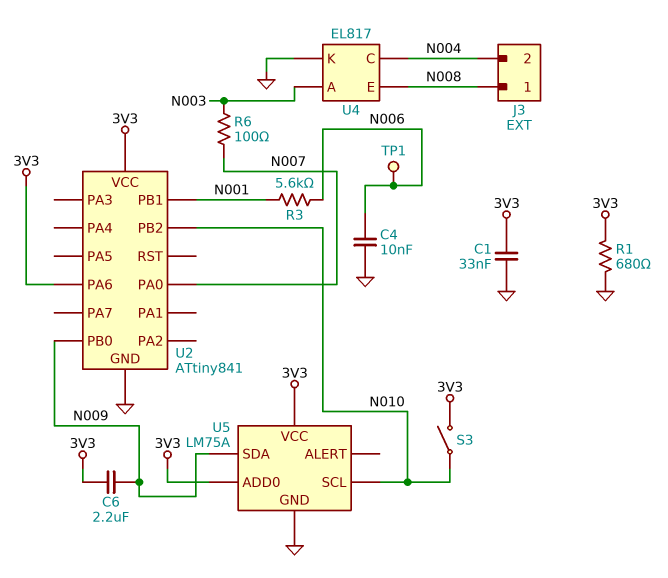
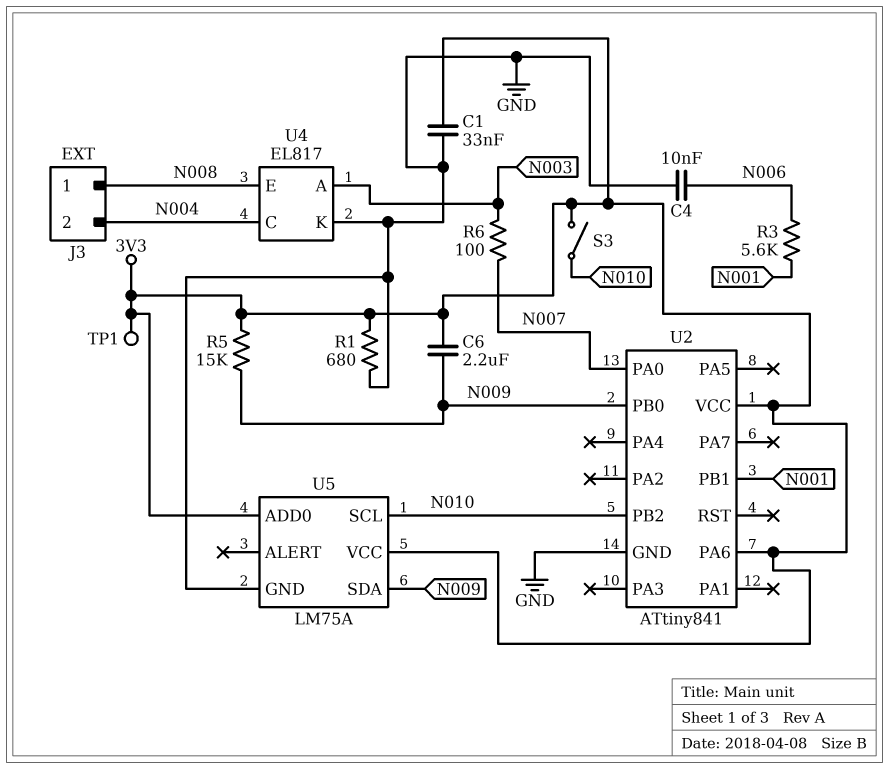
R5: none -> 15k (3V3, N009)
TP1: test point (N006) -> test point (3V3)

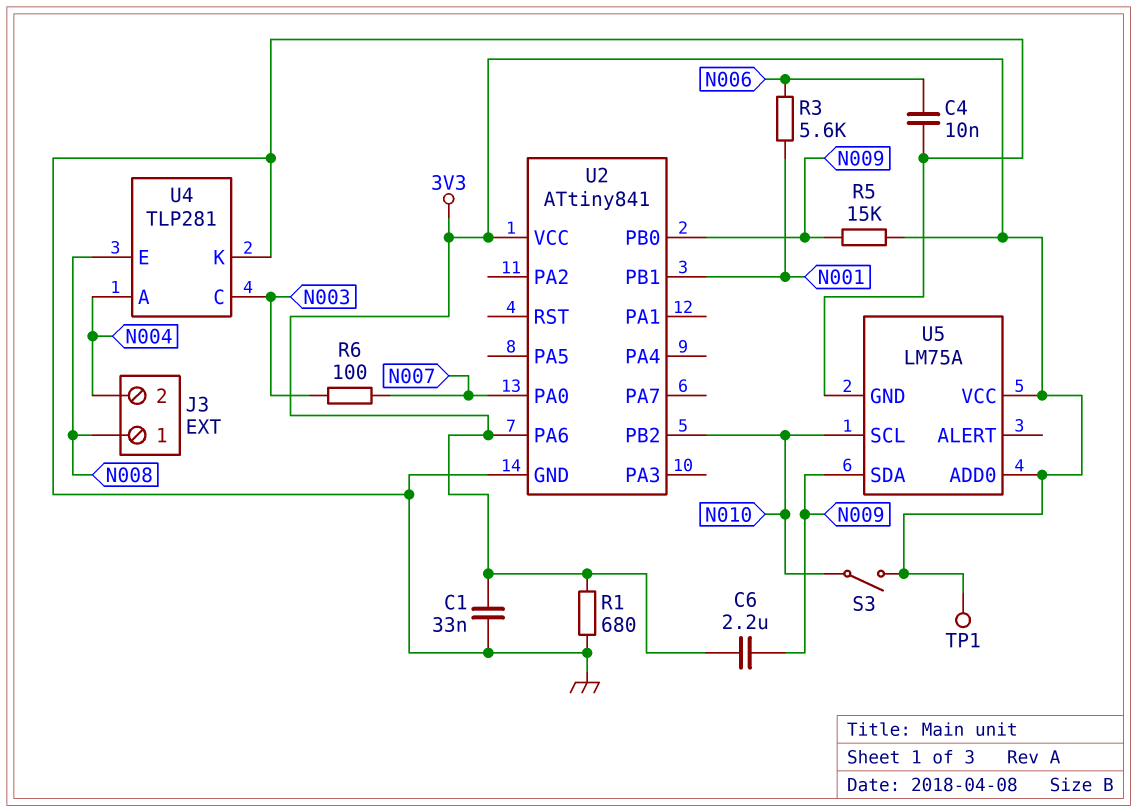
U4: EL817 -> TLP281
U4 pin A: N003 -> N004
U4 pin C: N004 -> N003

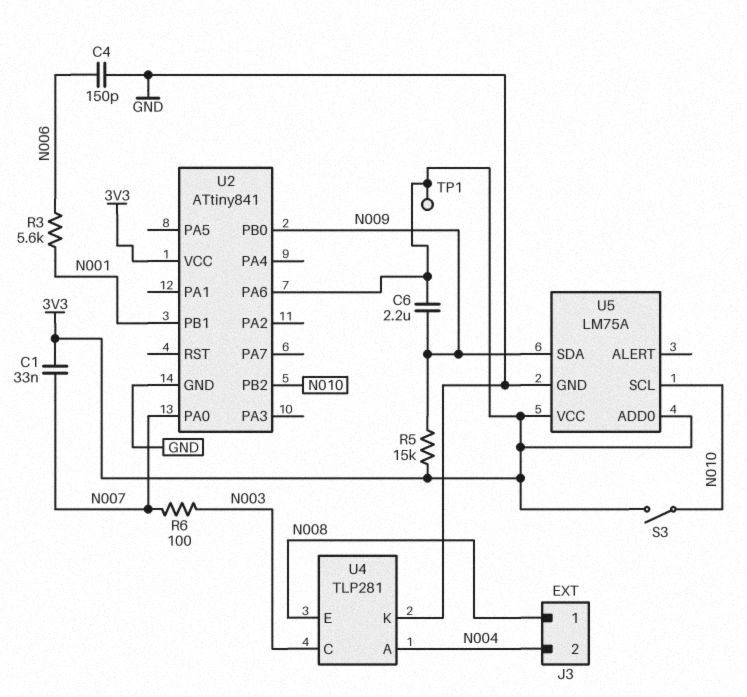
C1: 33nF (3V3, GND) -> 33nF (3V3, N007)
C4: 10nF (GND, N006) -> 150pF (GND, N006)
R1: 680 (3V3, GND) -> none

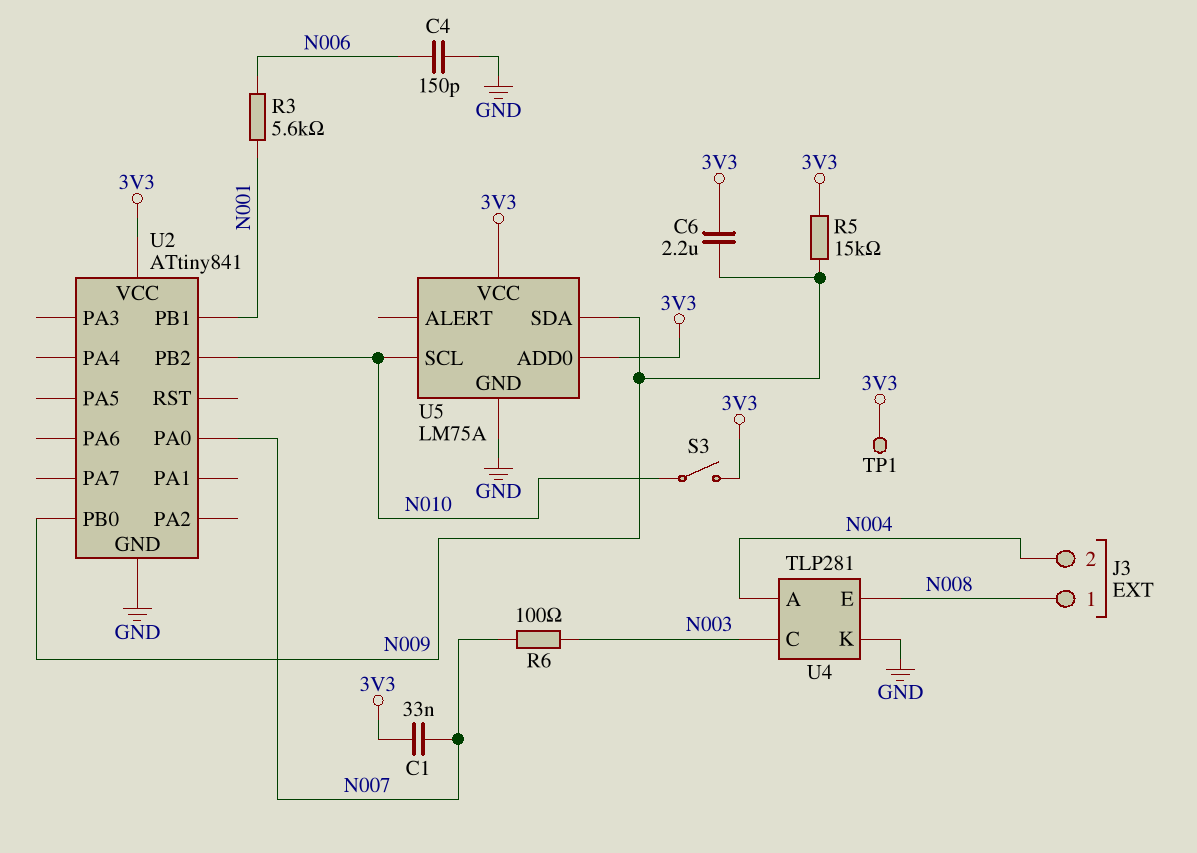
U2 pin PA6: 3V3 -> none

